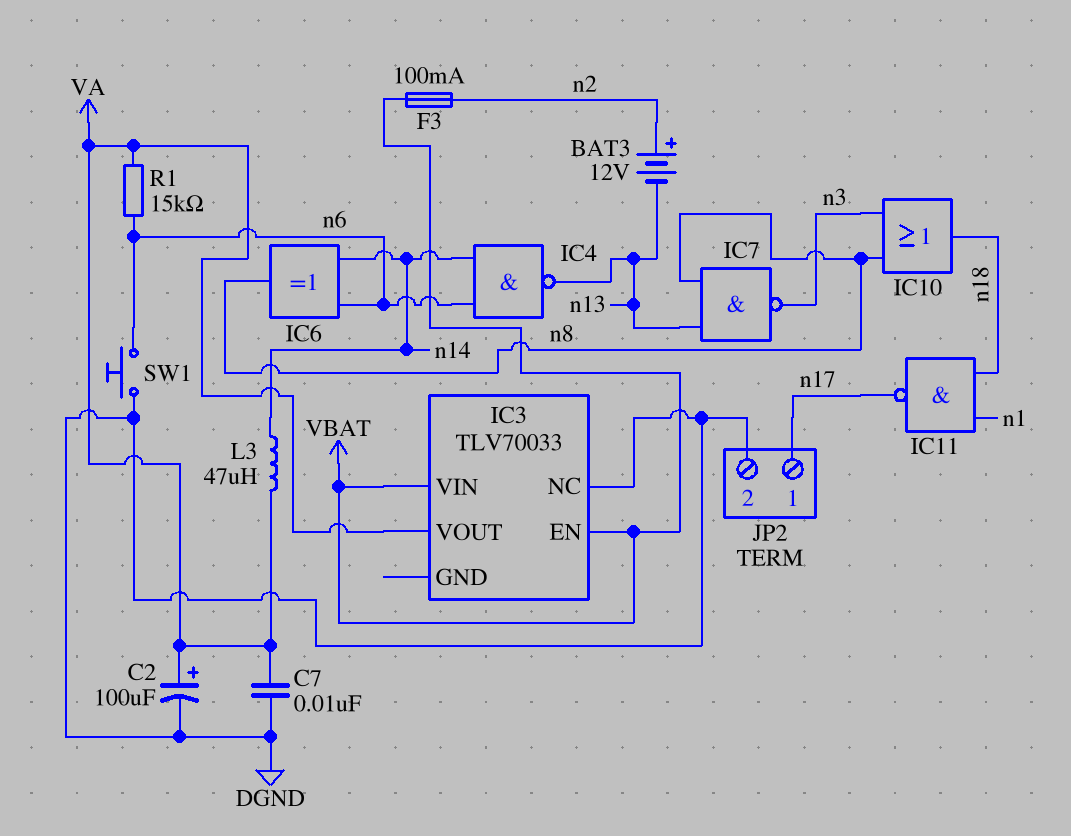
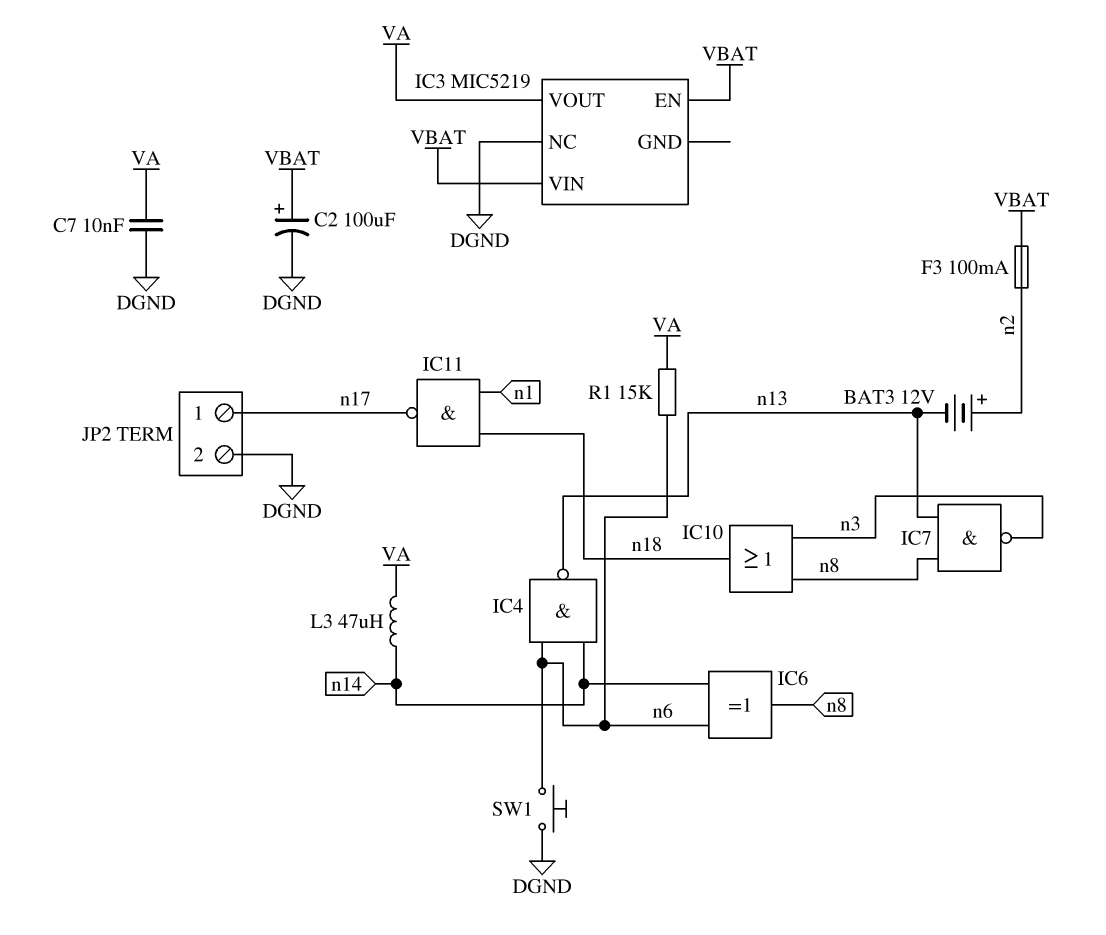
C2: 100uF (plus VA, minus DGND) -> 100uF (plus VBAT, minus DGND)
IC3: TLV70033 -> MIC5219

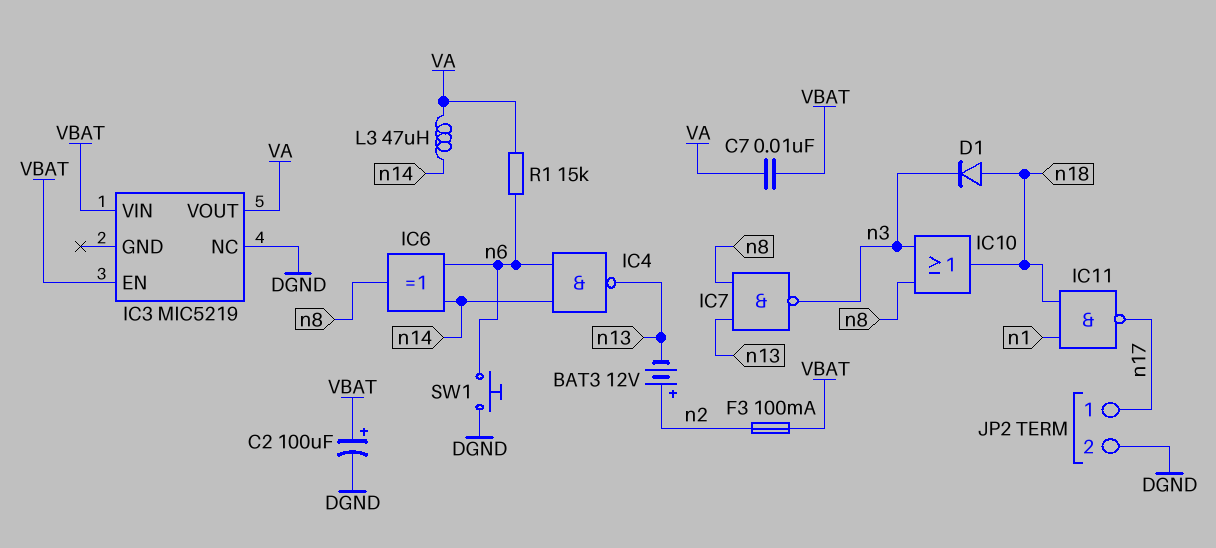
C7: 10nF (DGND, VA) -> 10nF (VA, VBAT)
D1: none -> diode (A n18, K n3)

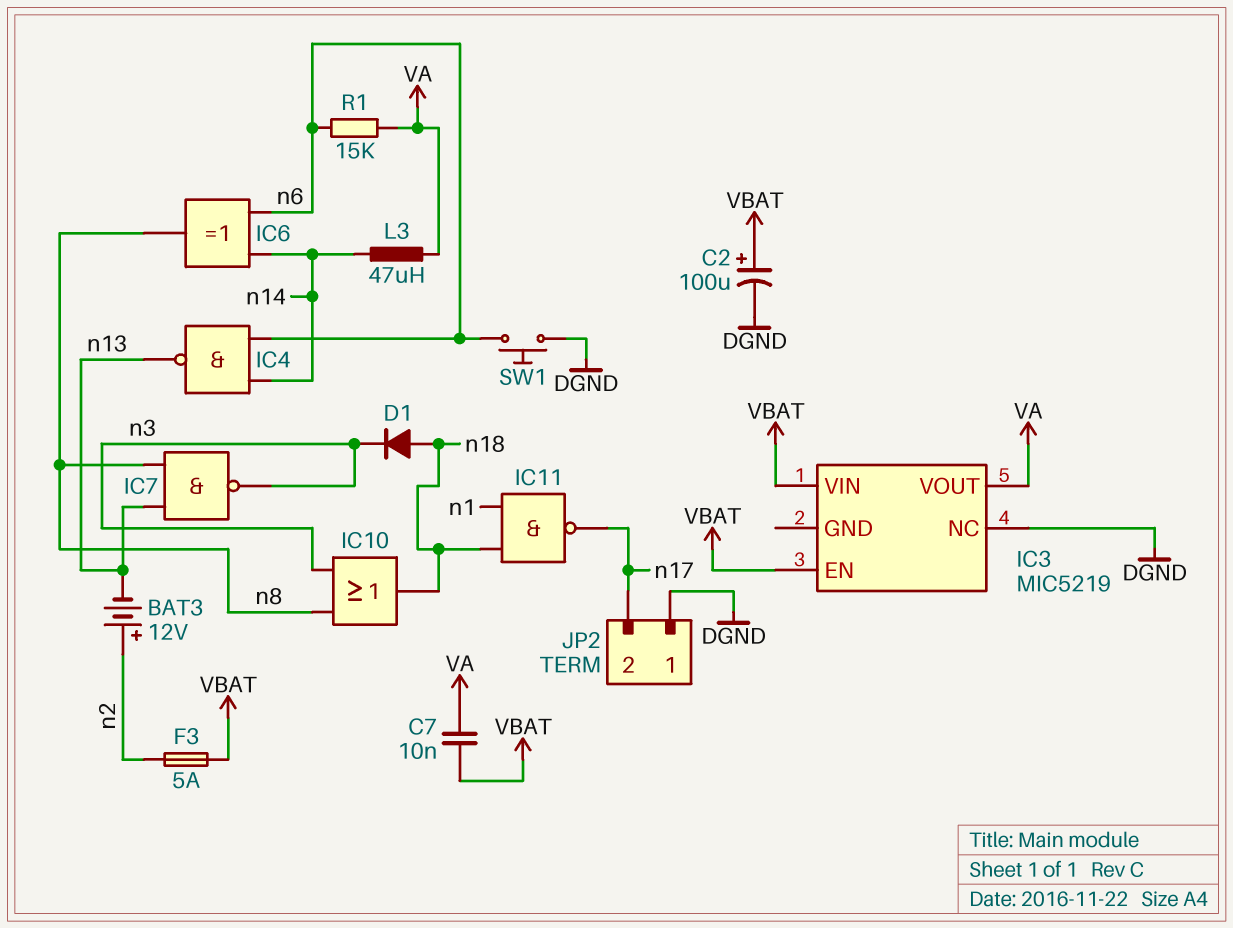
F3: 100mA (VBAT, n2) -> 5A (VBAT, n2)
JP2 pin 1: n17 -> DGND
JP2 pin 2: DGND -> n17

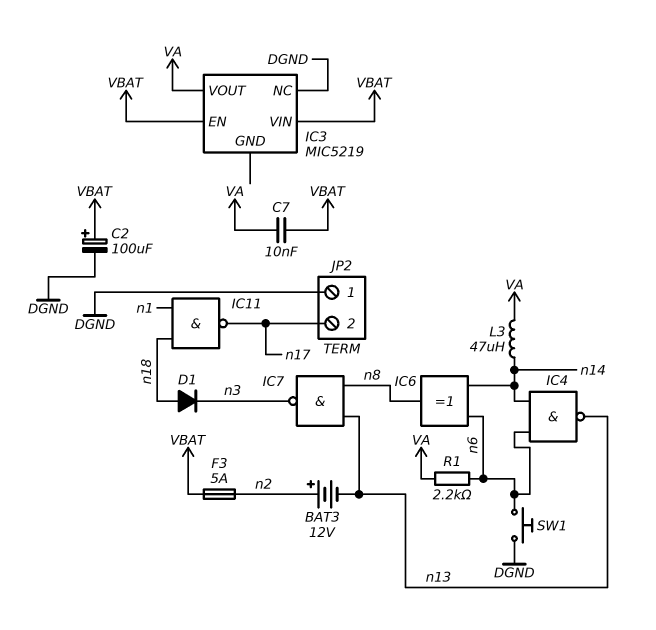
IC10: OR (in n3, in n8, out n18) -> none
R1: 15k (VA, n6) -> 2.2k (VA, n6)

